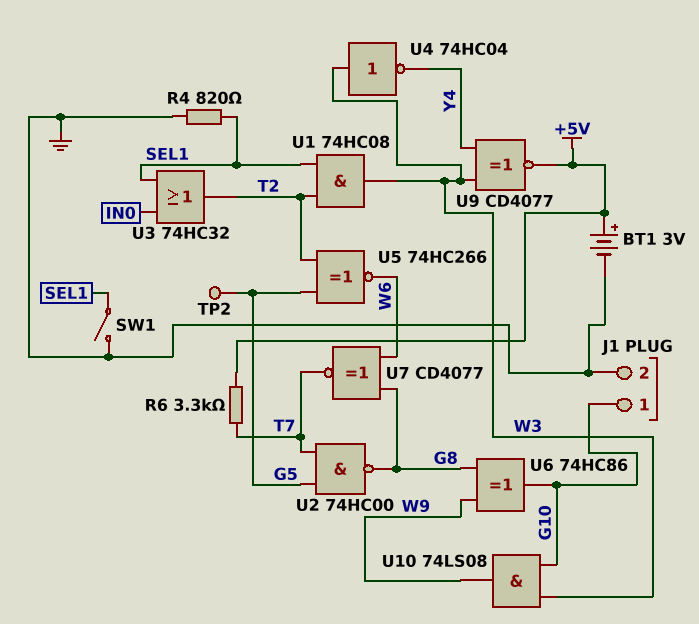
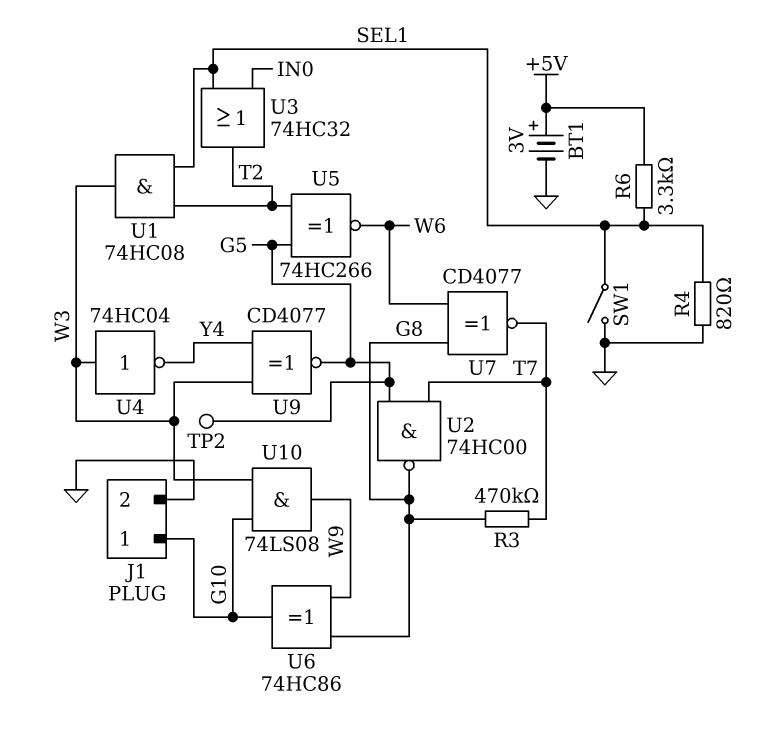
R3: none -> 470k (G8, T7)
R6: 3.3k (+5V, T7) -> 3.3k (+5V, SEL1)
U9: XNOR CD4077 (in W3, in Y4, out +5V) -> XNOR CD4077 (in W3, in Y4, out G5)

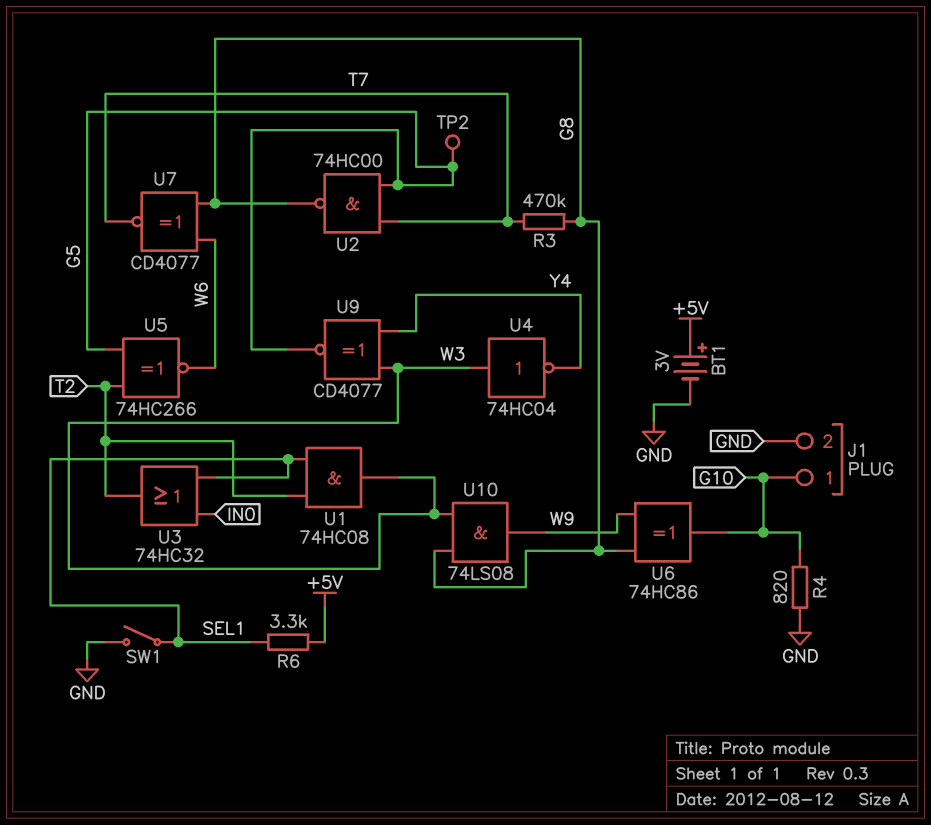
R4: 820 (GND, SEL1) -> 820 (G10, GND)
U10: AND 74LS08 (in G10, in W3, out W9) -> AND 74LS08 (in G8, in W3, out W9)

